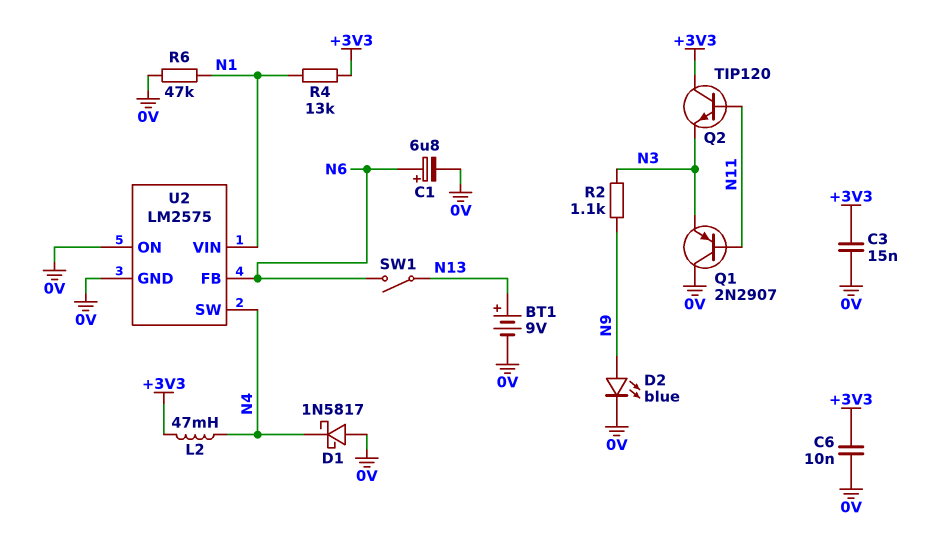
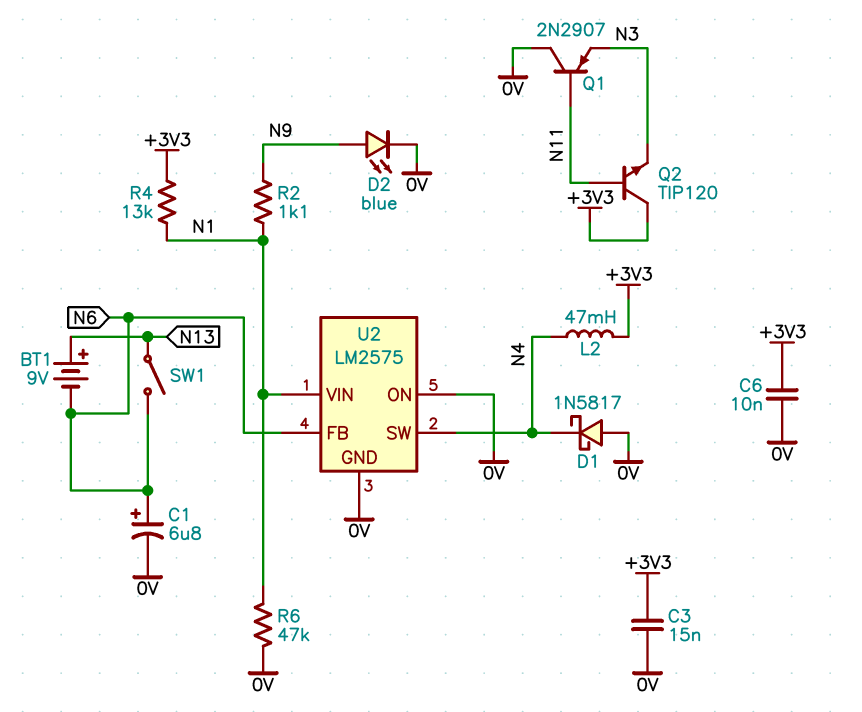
BT1: 9V (plus N13, minus 0V) -> 9V (plus N13, minus N6)
R2: 1.1k (N3, N9) -> 1.1k (N1, N9)

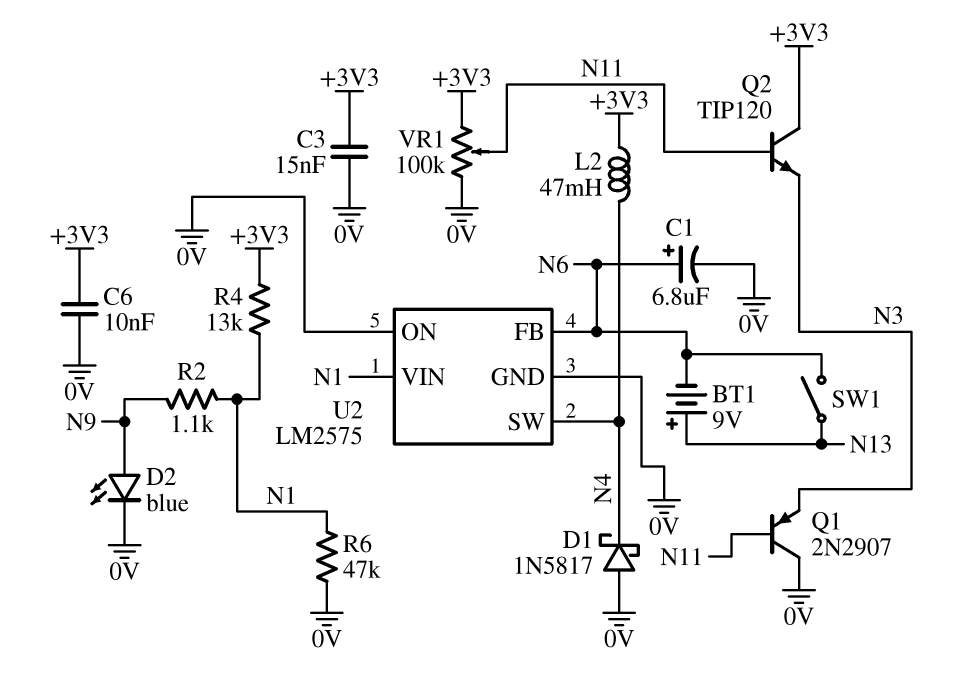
VR1: none -> 100k (+3V3, 0V, wiper N11)

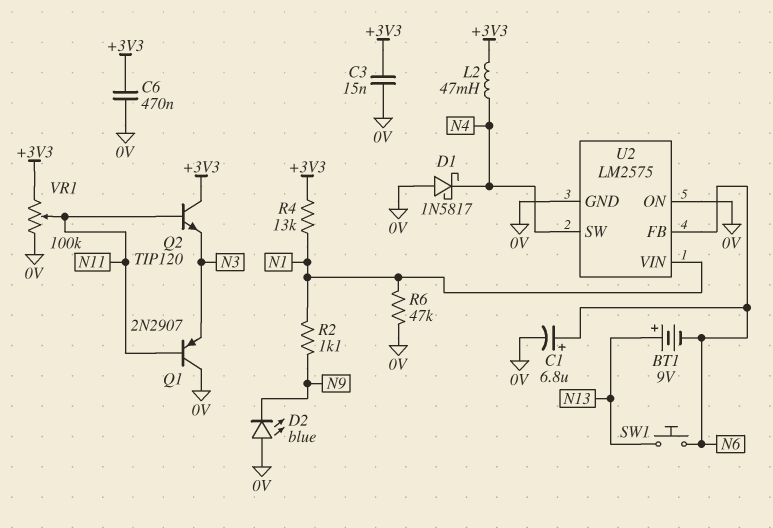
C6: 10nF (+3V3, 0V) -> 470nF (+3V3, 0V)
D2: LED blue (A N9, K 0V) -> LED blue (A 0V, K N9)
SW1: switch (N6, N13) -> button (N6, N13)

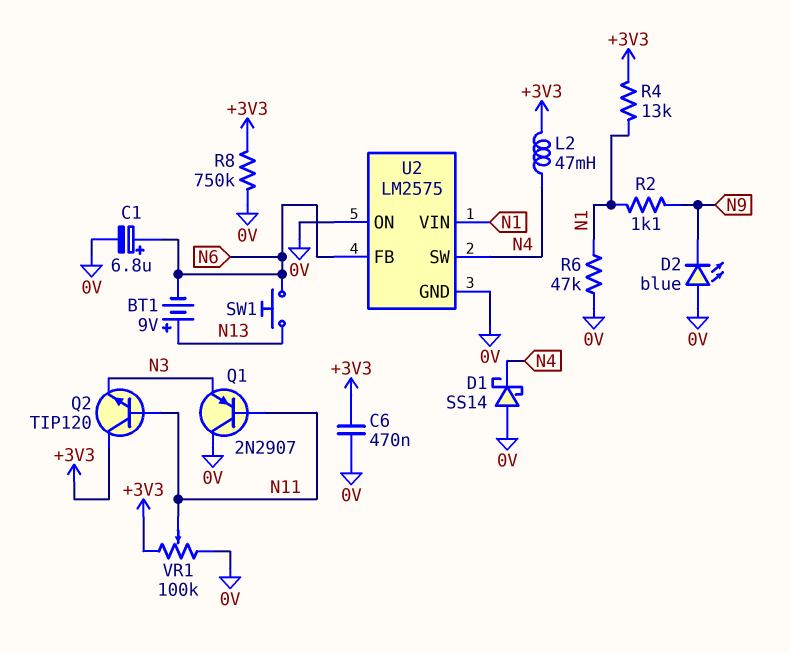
C3: 15nF (+3V3, 0V) -> none
D1: schottky 1N5817 (A 0V, K N4) -> schottky SS14 (A 0V, K N4)
R8: none -> 750k (+3V3, 0V)

